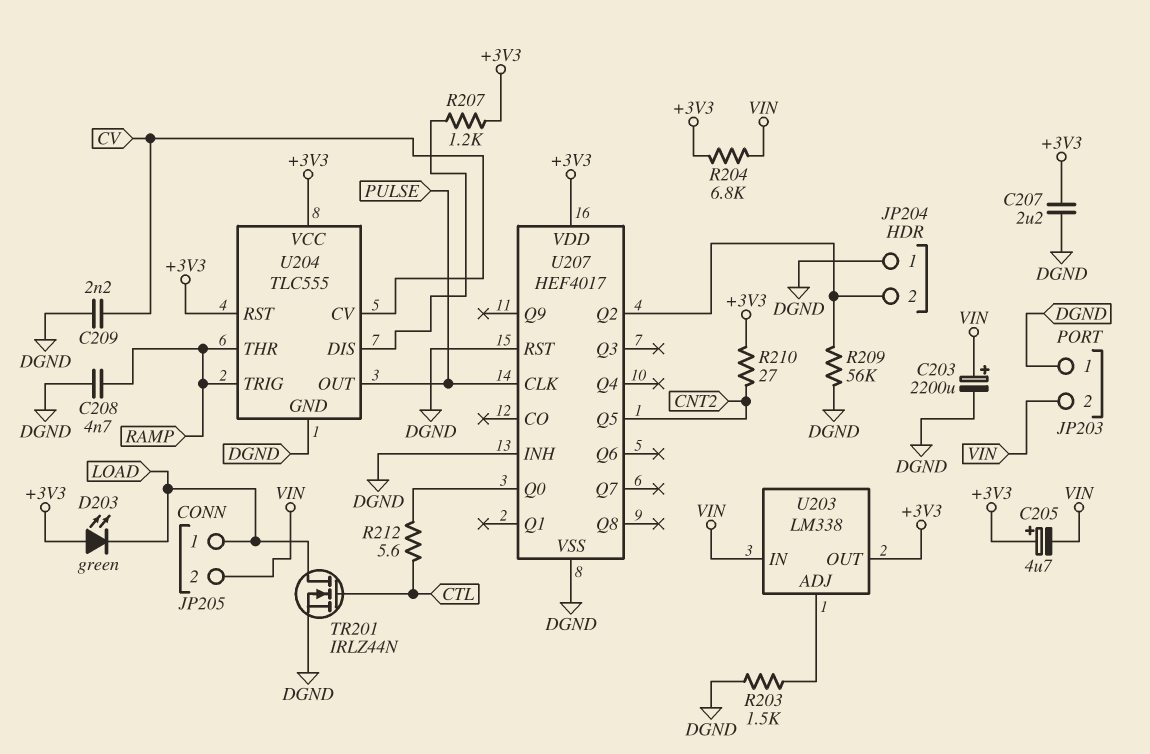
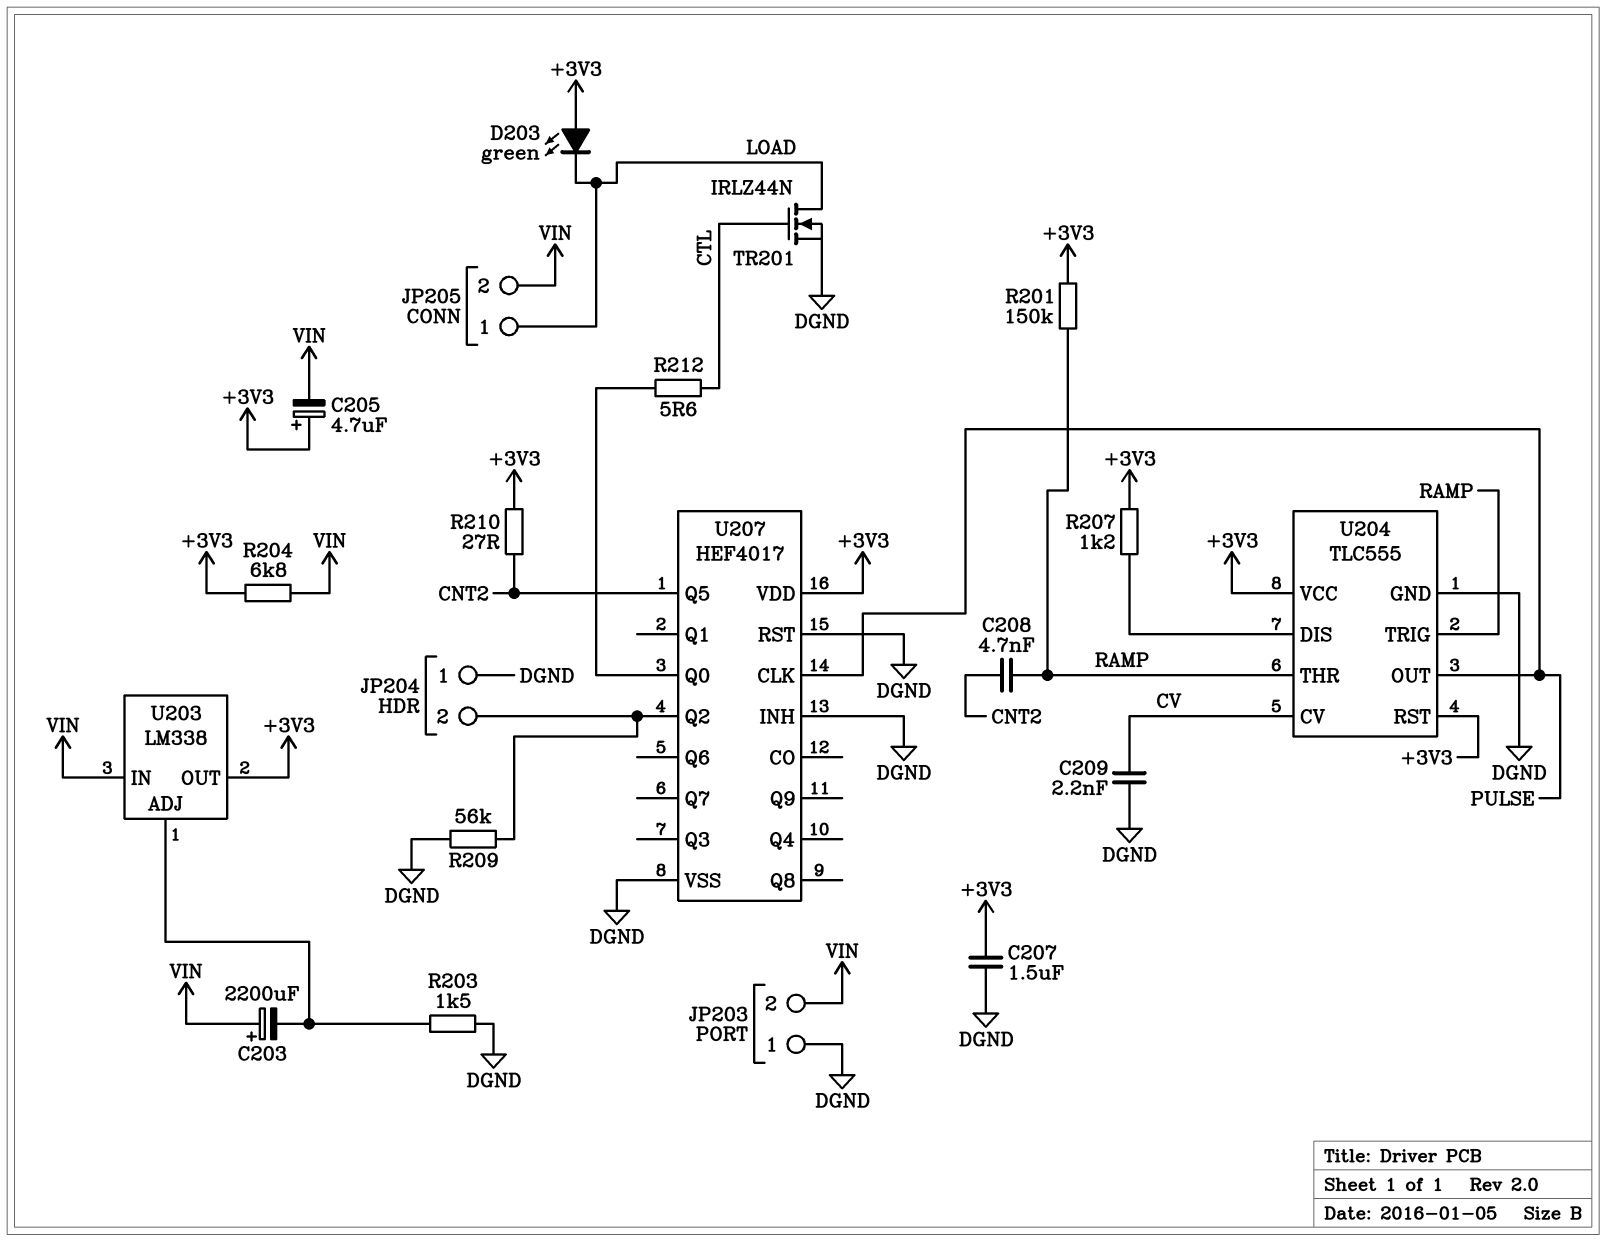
C203: 2200uF (plus VIN, minus DGND) -> 2200uF (plus VIN, minus U203/ADJ)
C207: 2.2uF (+3V3, DGND) -> 1.5uF (+3V3, DGND)
C208: 4.7nF (DGND, RAMP) -> 4.7nF (CNT2, RAMP)
R201: none -> 150k (+3V3, RAMP)

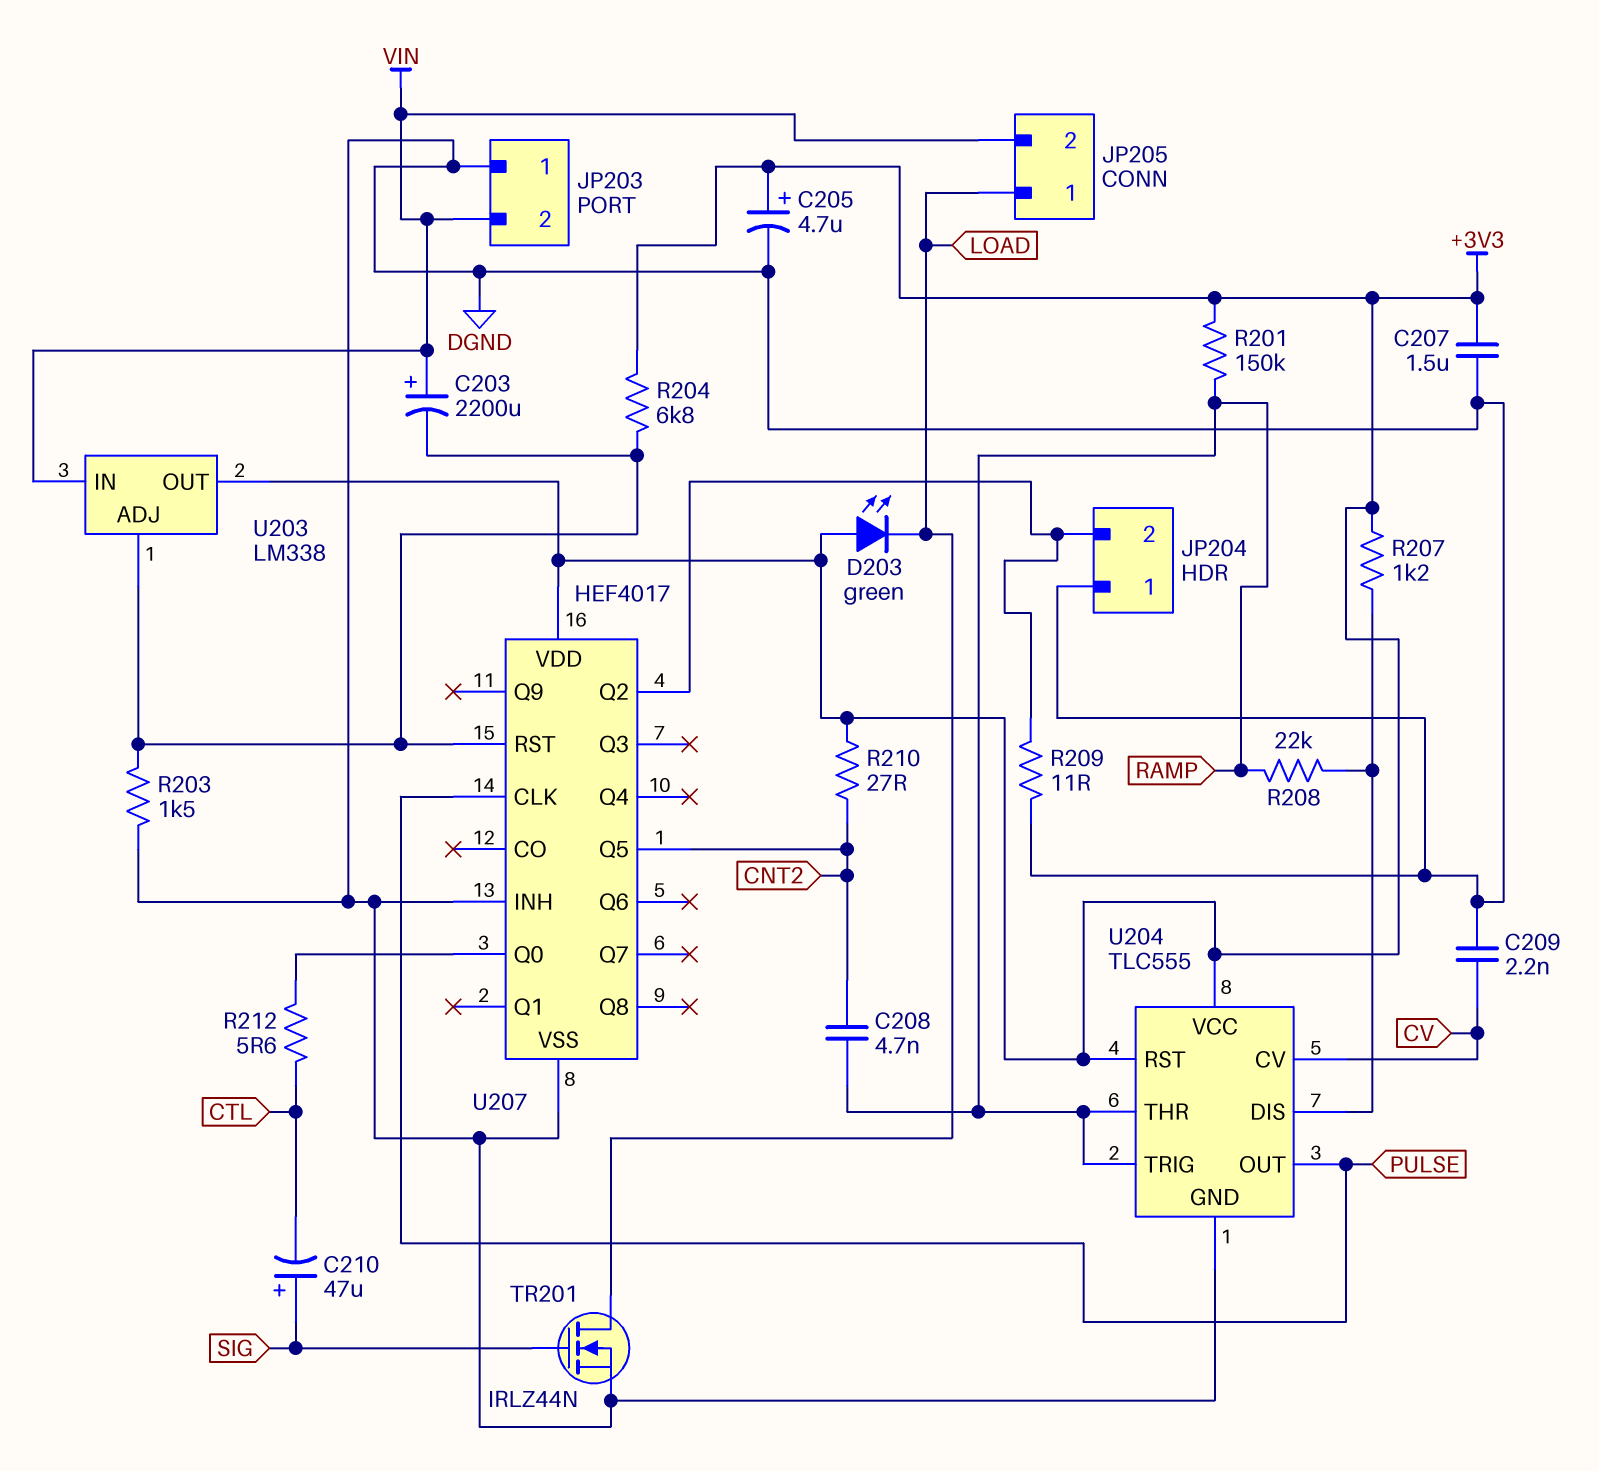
C205: 4.7uF (plus +3V3, minus VIN) -> 4.7uF (plus +3V3, minus DGND)
C210: none -> 47uF (plus SIG, minus CTL)
R204: 6.8k (+3V3, VIN) -> 6.8k (+3V3, U203/ADJ)
R208: none -> 22k (RAMP, U204/DIS)
R209: 56k (DGND, JP204/2) -> 11 (DGND, JP204/2)
TR201: NMOS IRLZ44N (G CTL, D LOAD, S DGND) -> NMOS IRLZ44N (G SIG, D LOAD, S DGND)
U207 pin RST: DGND -> U203/ADJ

